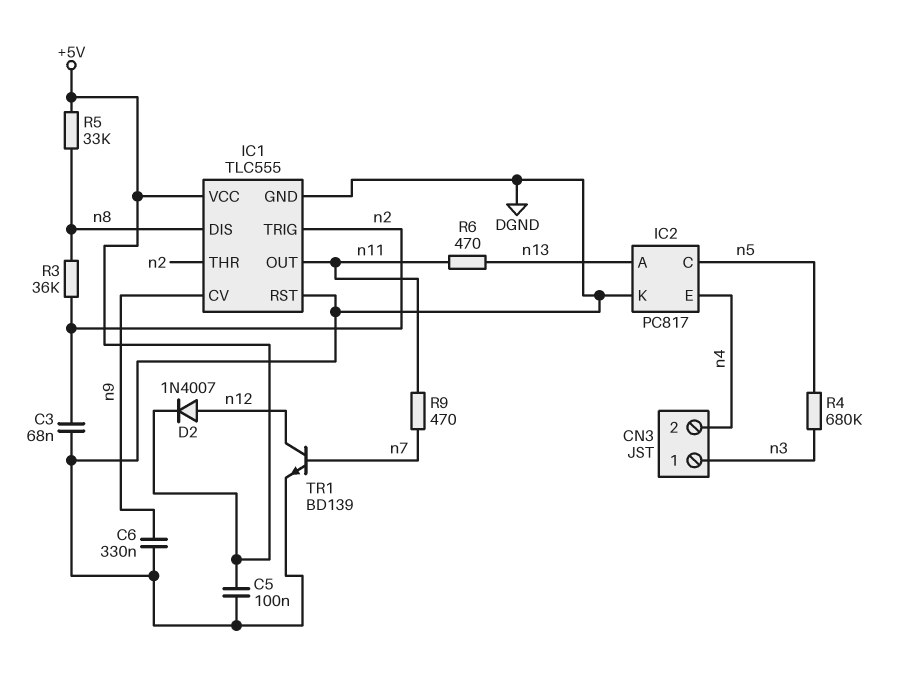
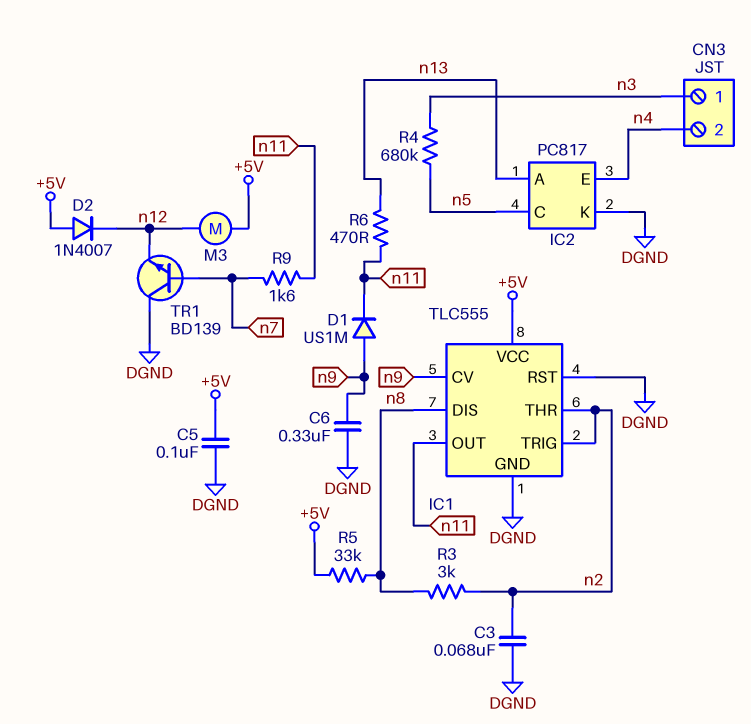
D1: none -> diode US1M (A n9, K n11)
D2: diode 1N4007 (A n12, K +5V) -> diode 1N4007 (A +5V, K n12)
M3: none -> motor (+5V, n12)
R3: 36k (n2, n8) -> 3k (n2, n8)
R9: 470 (n7, n11) -> 1.6k (n7, n11)
TR1: NPN BD139 (B n7, C n12, E DGND) -> NPN BD139 (B n7, C DGND, E n12)

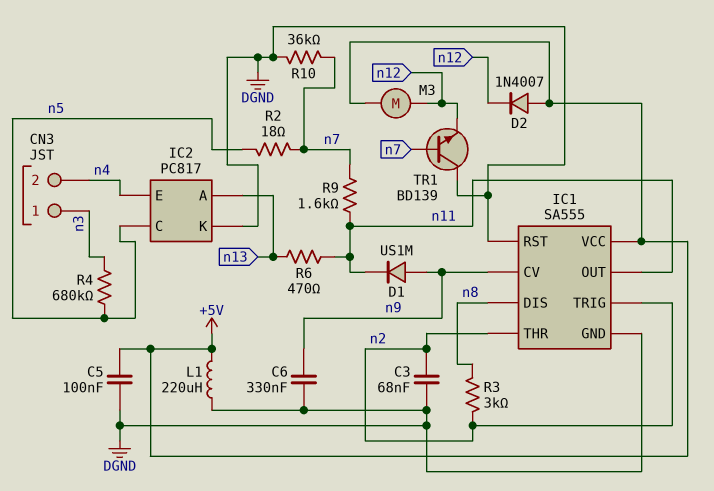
IC1: TLC555 -> SA555
L1: none -> 220uH (+5V, DGND)
R2: none -> 18 (n5, n7)
R5: 33k (+5V, n8) -> none
R10: none -> 36k (DGND, n7)

